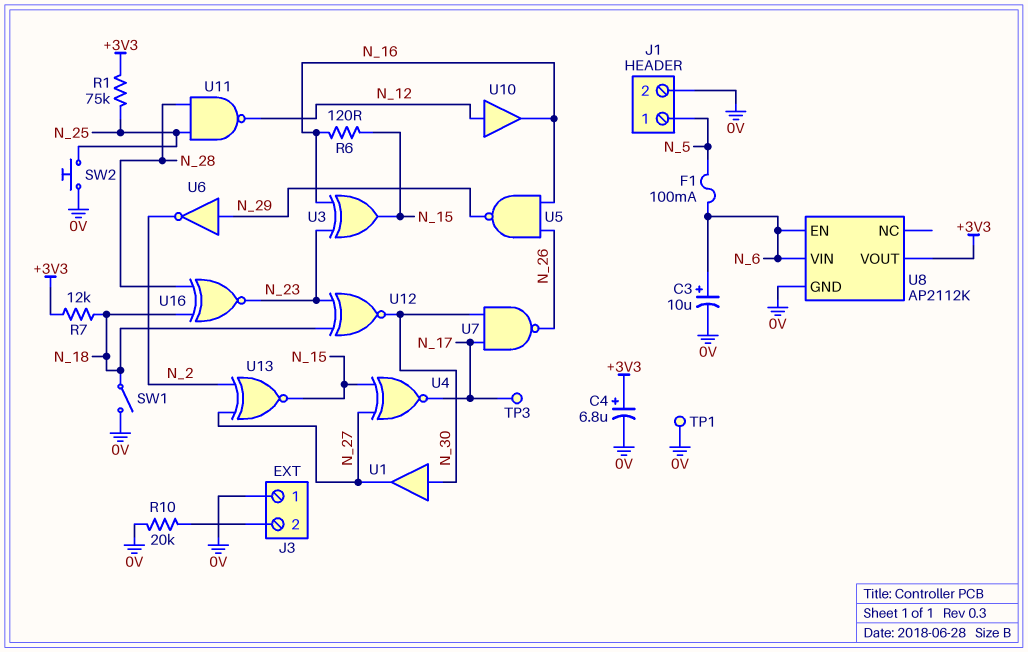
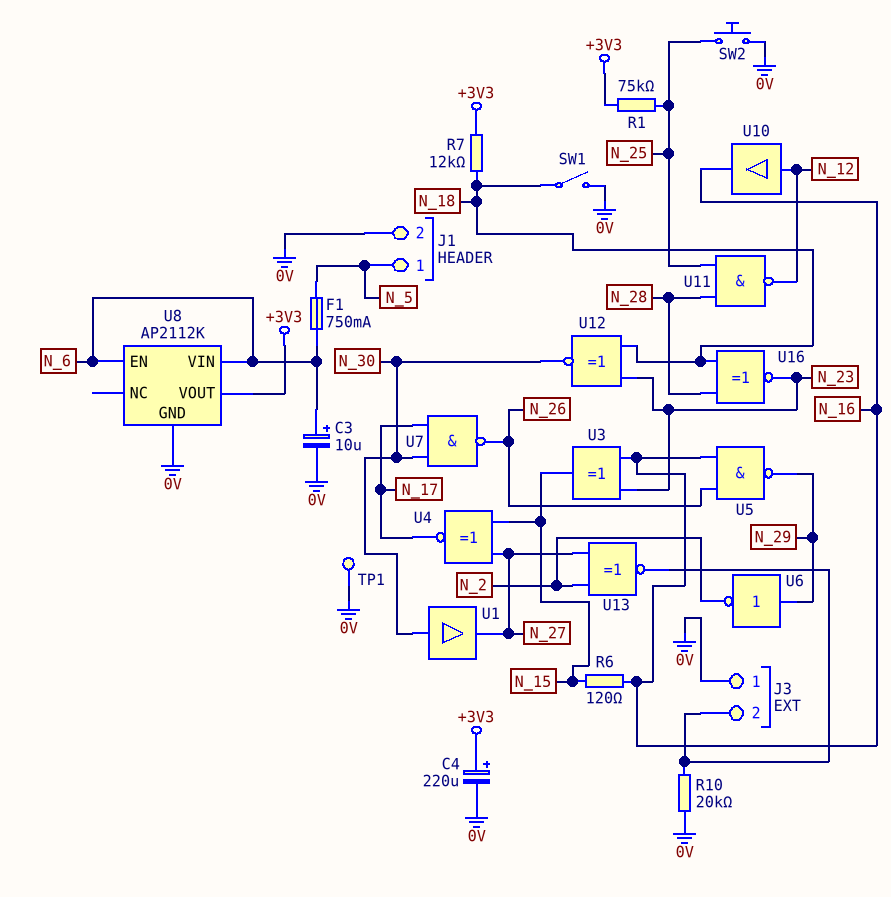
C4: 6.8uF (plus +3V3, minus 0V) -> 220uF (plus +3V3, minus 0V)
F1: 100mA (N_5, N_6) -> 750mA (N_5, N_6)
TP3: test point (N_17) -> none
U13: XNOR (in N_2, in N_27, out N_15) -> XNOR (in N_2, in N_27, out J3/2)

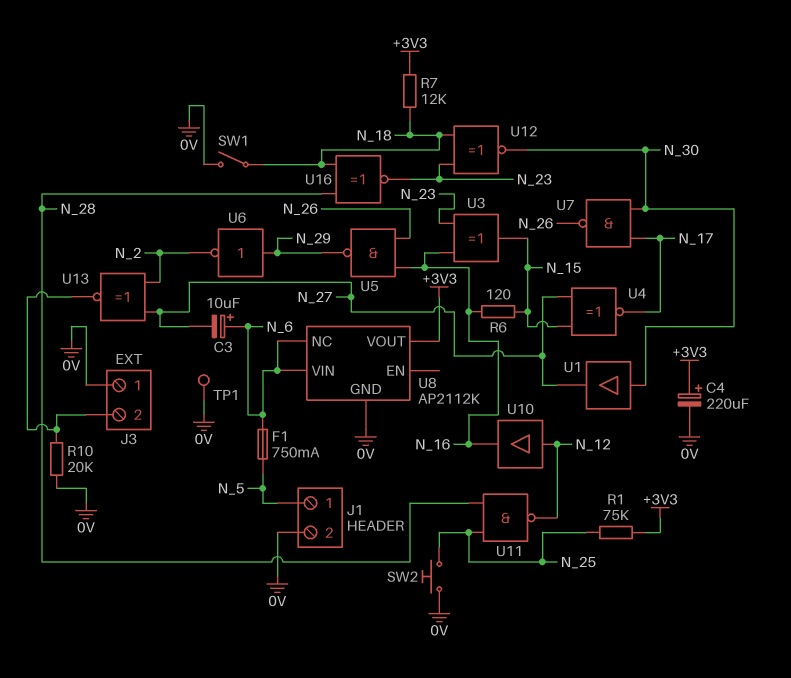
C3: 10uF (plus N_6, minus 0V) -> 10uF (plus N_6, minus N_27)
U8 pin EN: N_6 -> none
U8 pin NC: none -> N_6

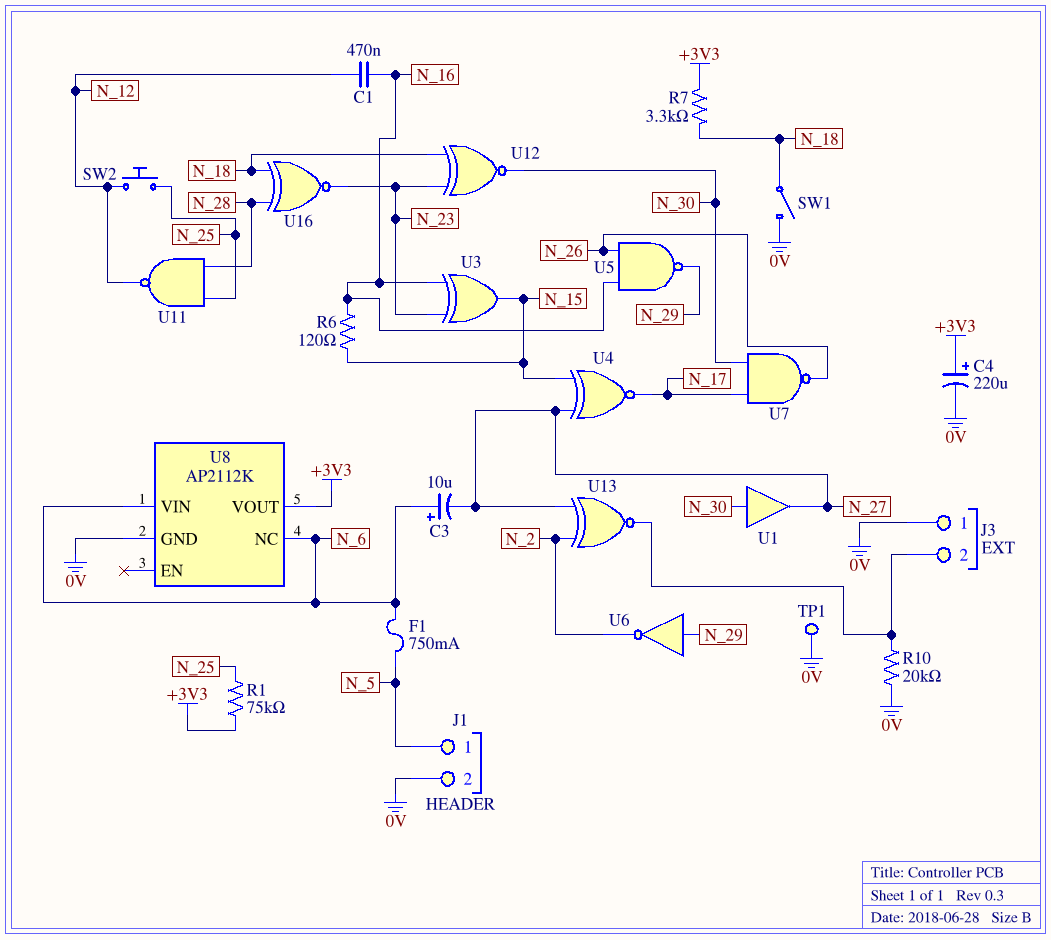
C1: none -> 470nF (N_12, N_16)
R7: 12k (+3V3, N_18) -> 3.3k (+3V3, N_18)
SW2: button (0V, N_25) -> button (N_12, N_25)
U10: buffer (in N_12, out N_16) -> none

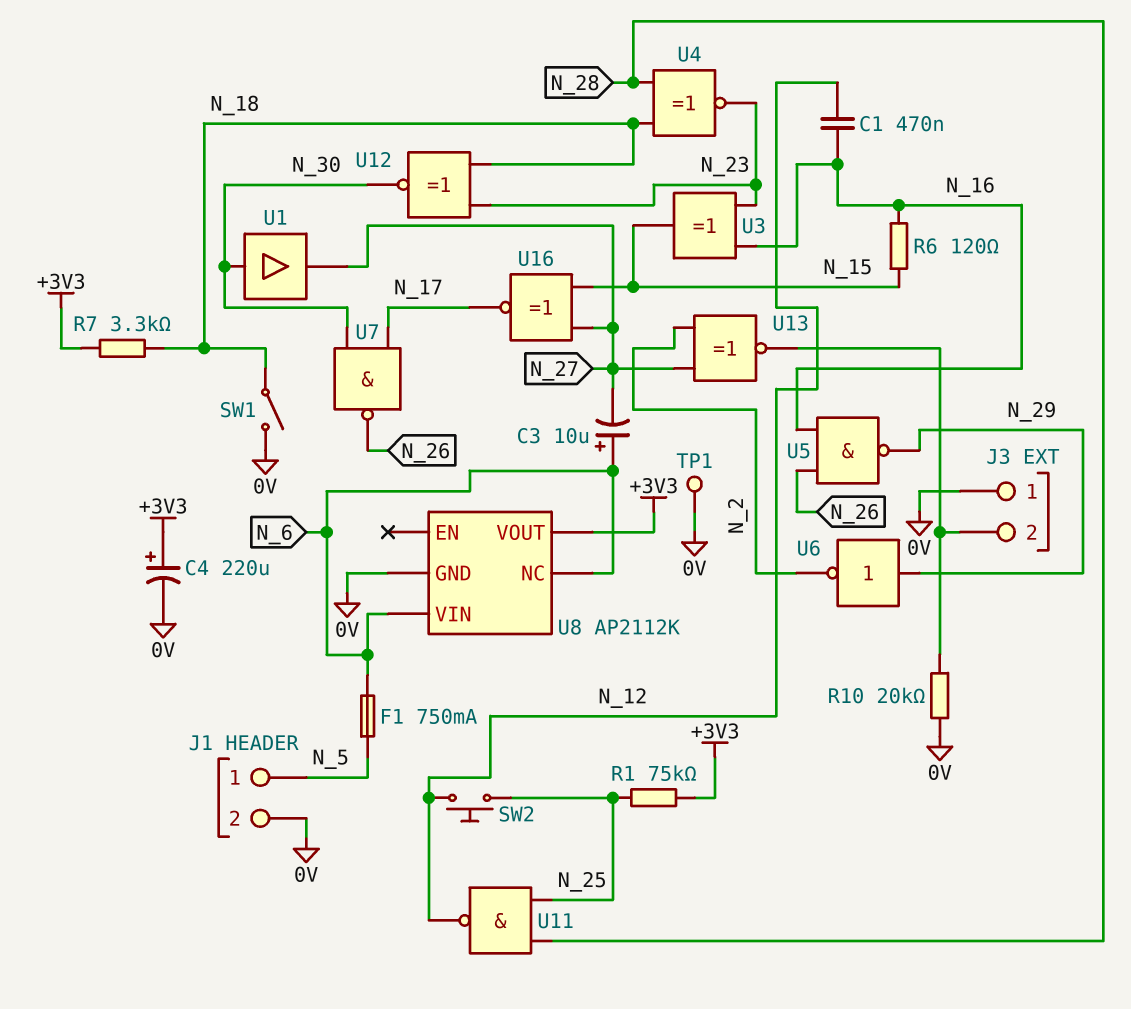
U4: XNOR (in N_15, in N_27, out N_17) -> XNOR (in N_18, in N_28, out N_23)
U16: XNOR (in N_18, in N_28, out N_23) -> XNOR (in N_15, in N_27, out N_17)

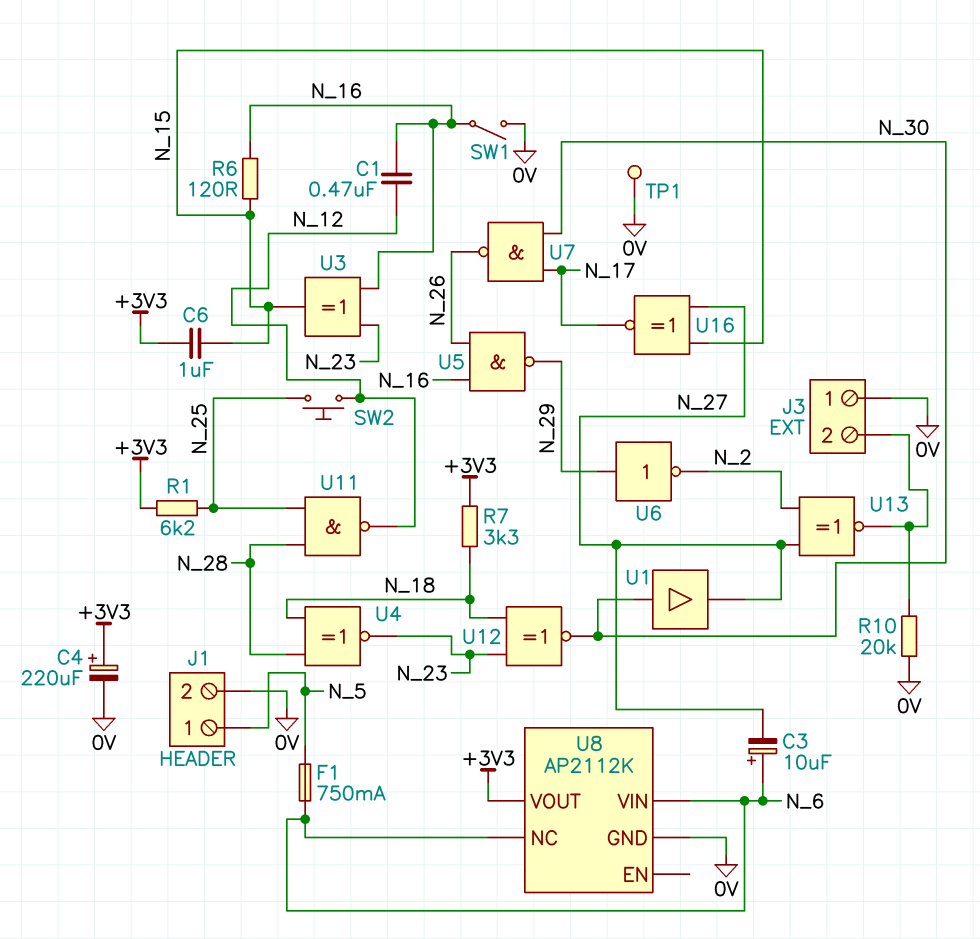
C6: none -> 1uF (+3V3, N_15)
R1: 75k (+3V3, N_25) -> 6.2k (+3V3, N_25)
SW1: switch (0V, N_18) -> switch (0V, N_16)

